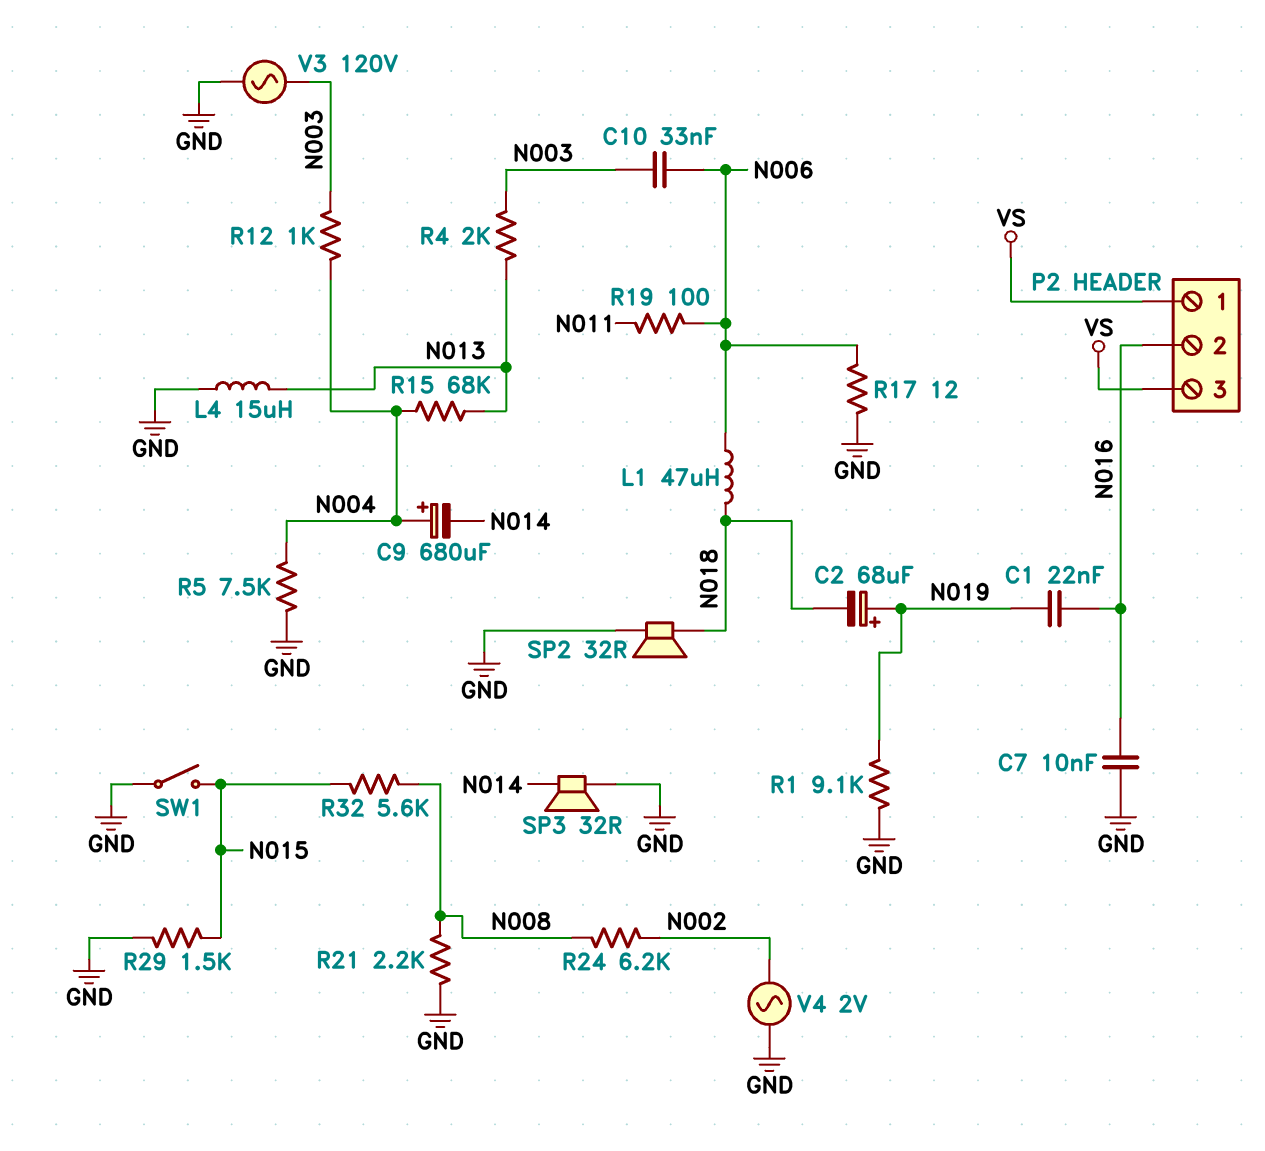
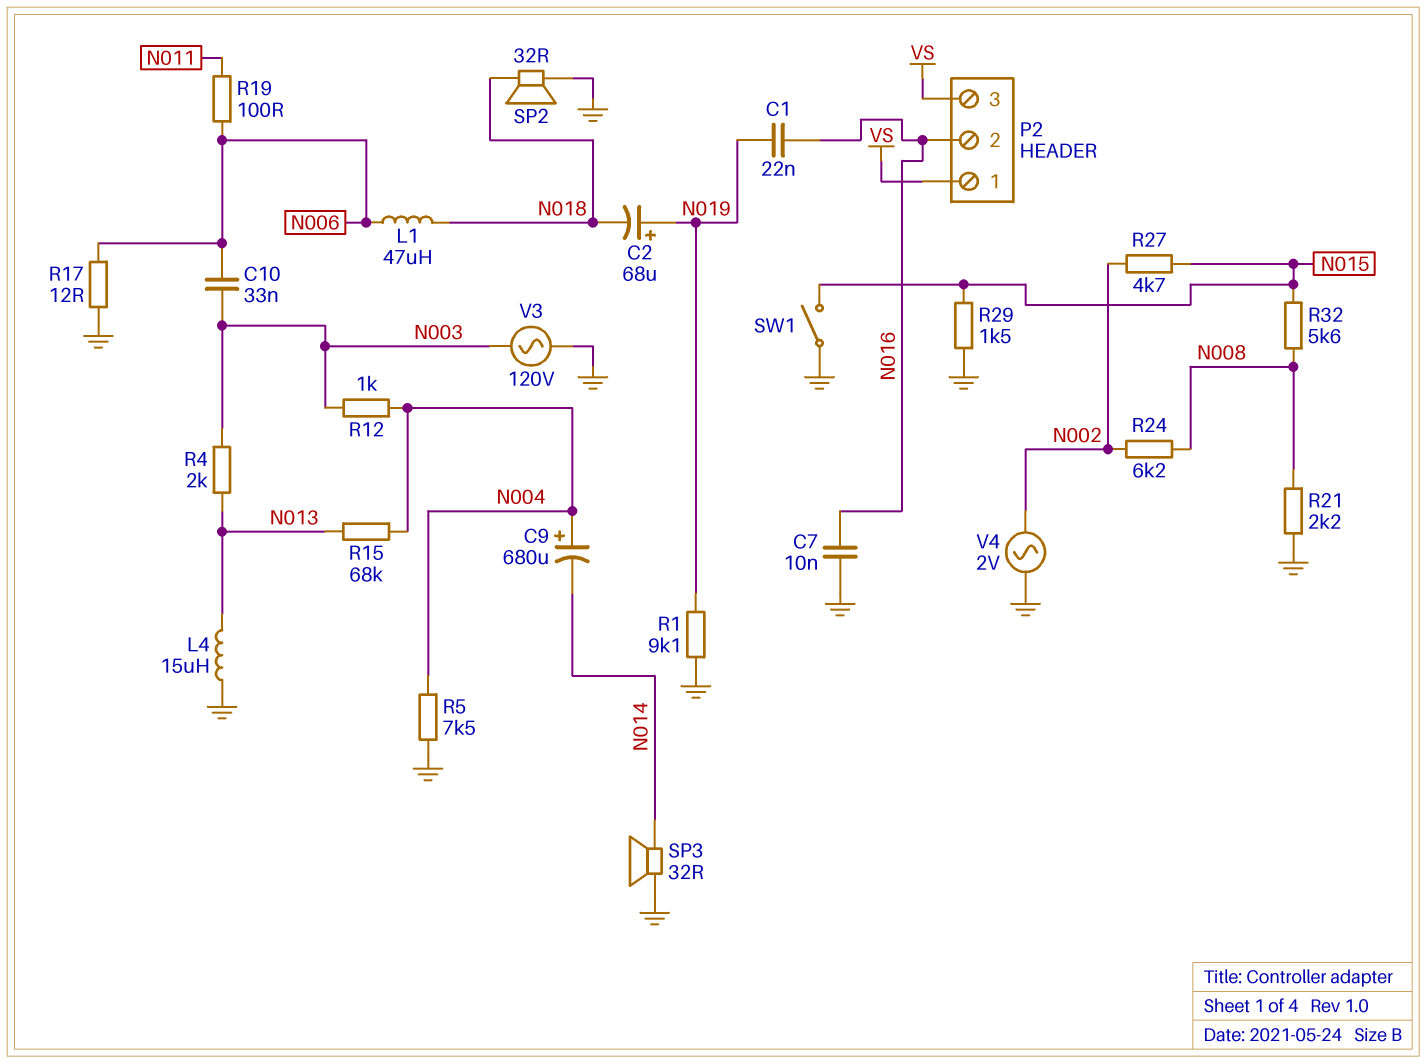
R27: none -> 4.7k (N002, N015)

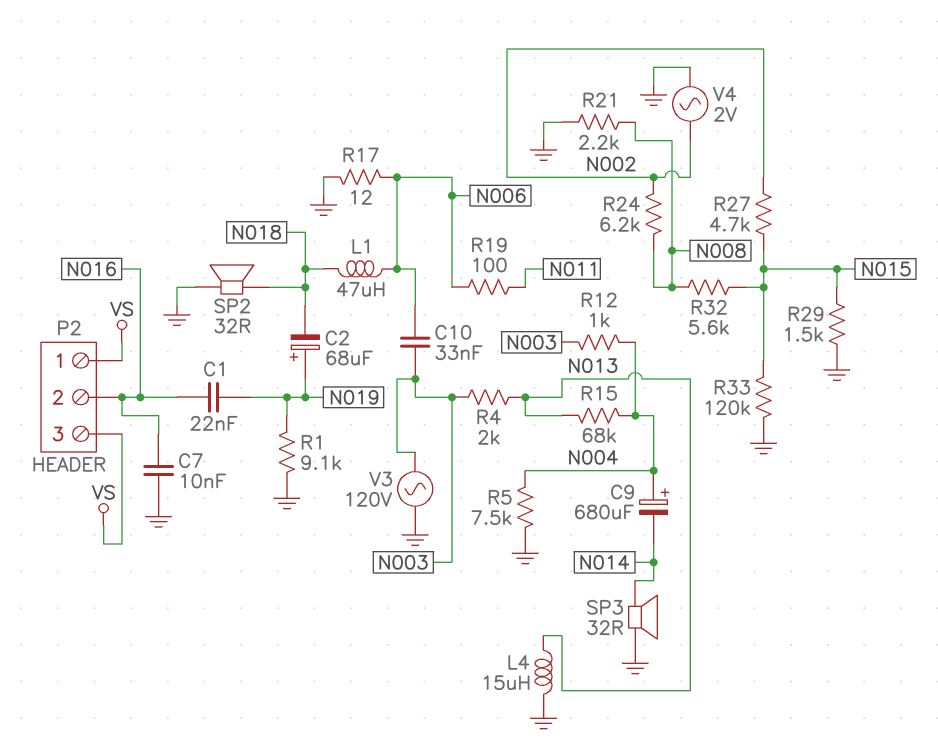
R33: none -> 120k (GND, N015)
SW1: switch (GND, N015) -> none

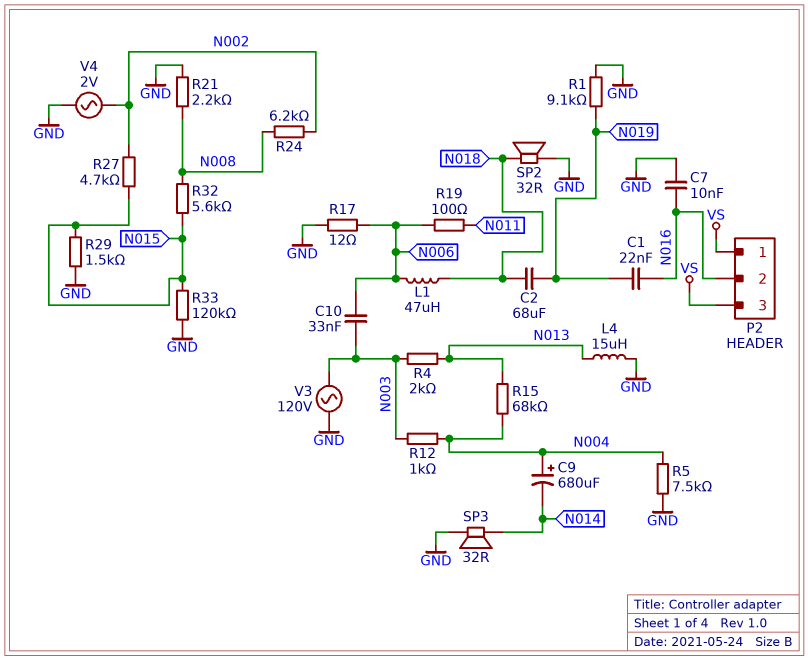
C2: 68uF (plus N019, minus N018) -> 68uF (N018, N019)

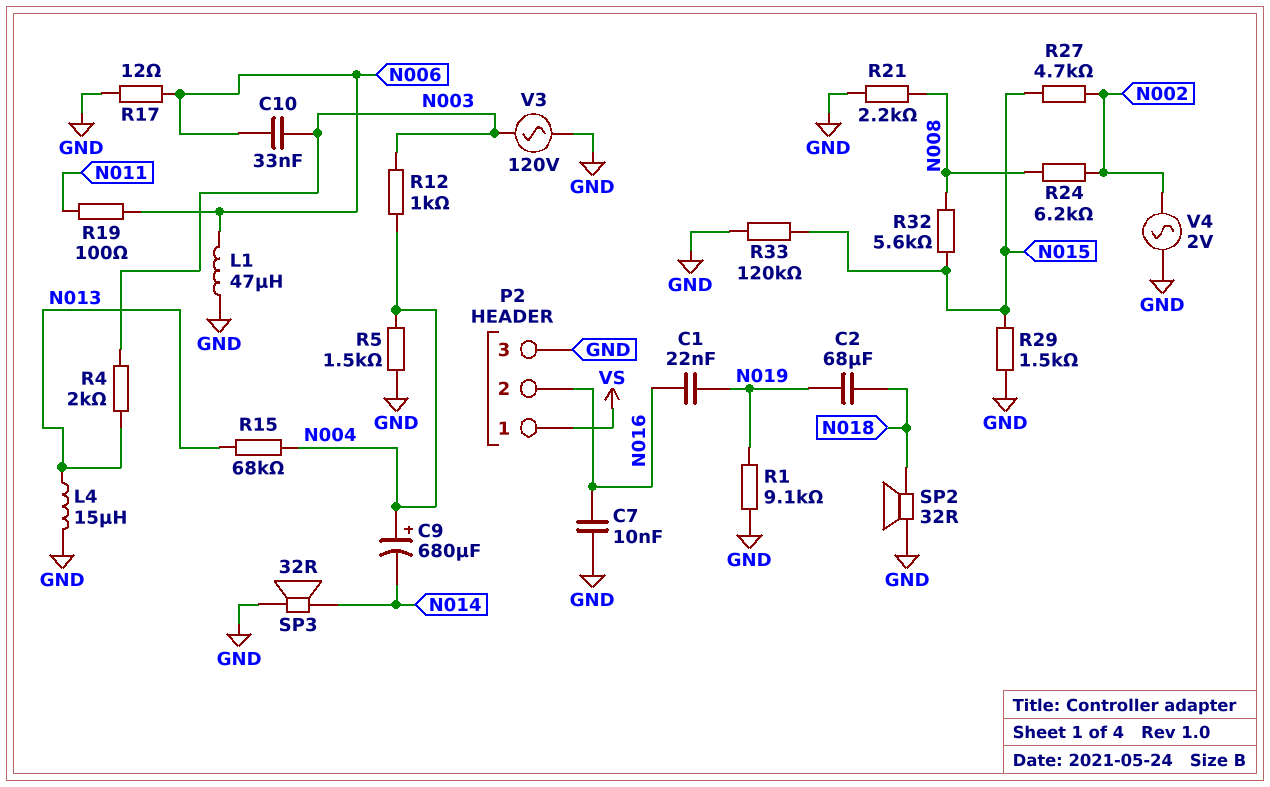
L1: 47uH (N006, N018) -> 47uH (GND, N006)
P2 pin 3: VS -> GND
R5: 7.5k (GND, N004) -> 1.5k (GND, N004)

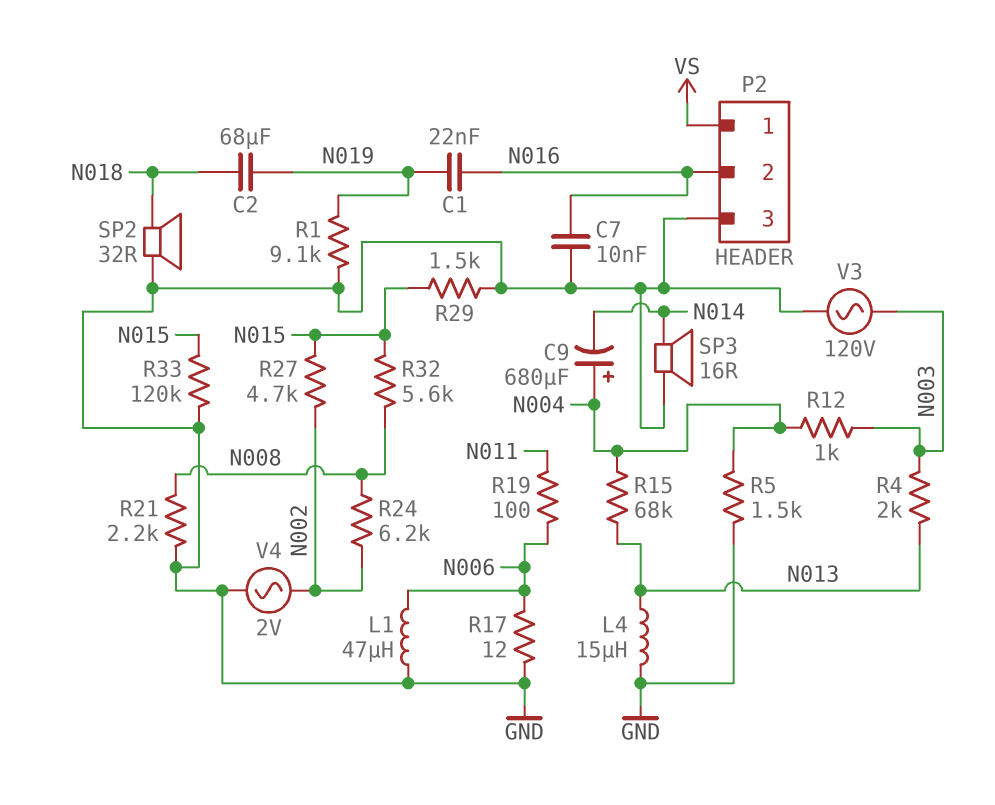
C10: 33nF (N003, N006) -> none
SP3: speaker 32R (GND, N014) -> speaker 16R (GND, N014)

